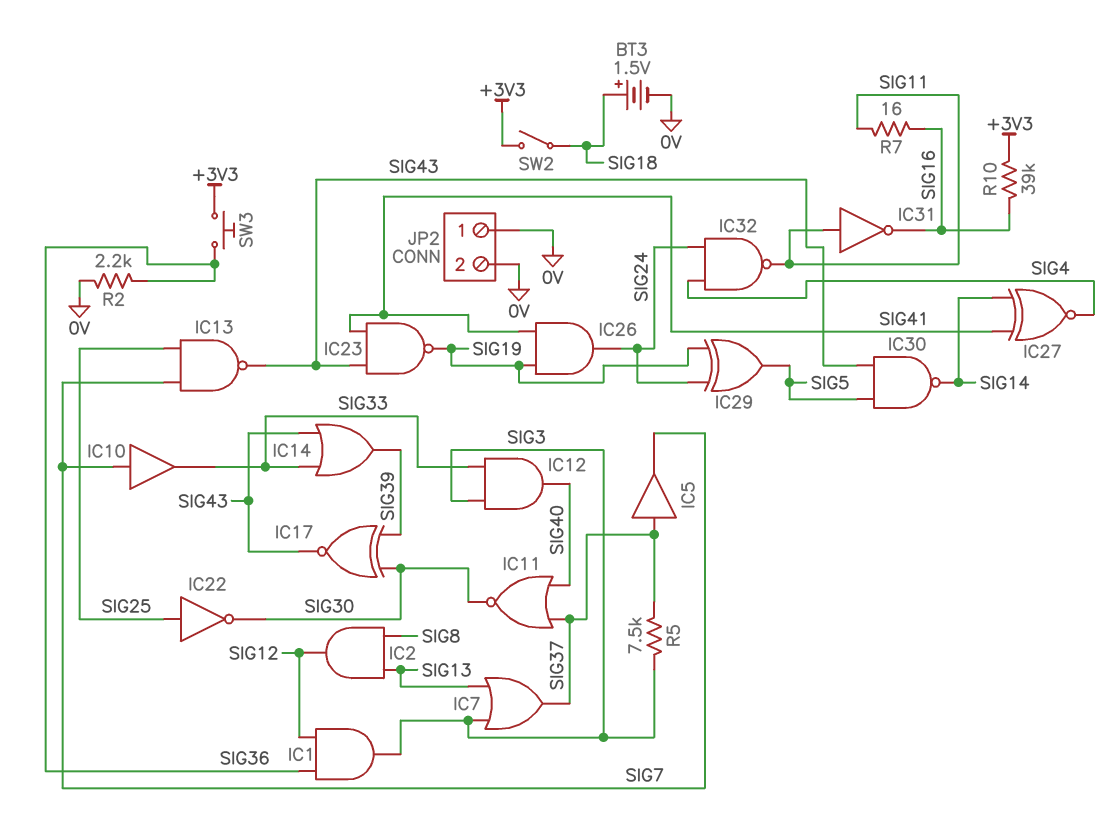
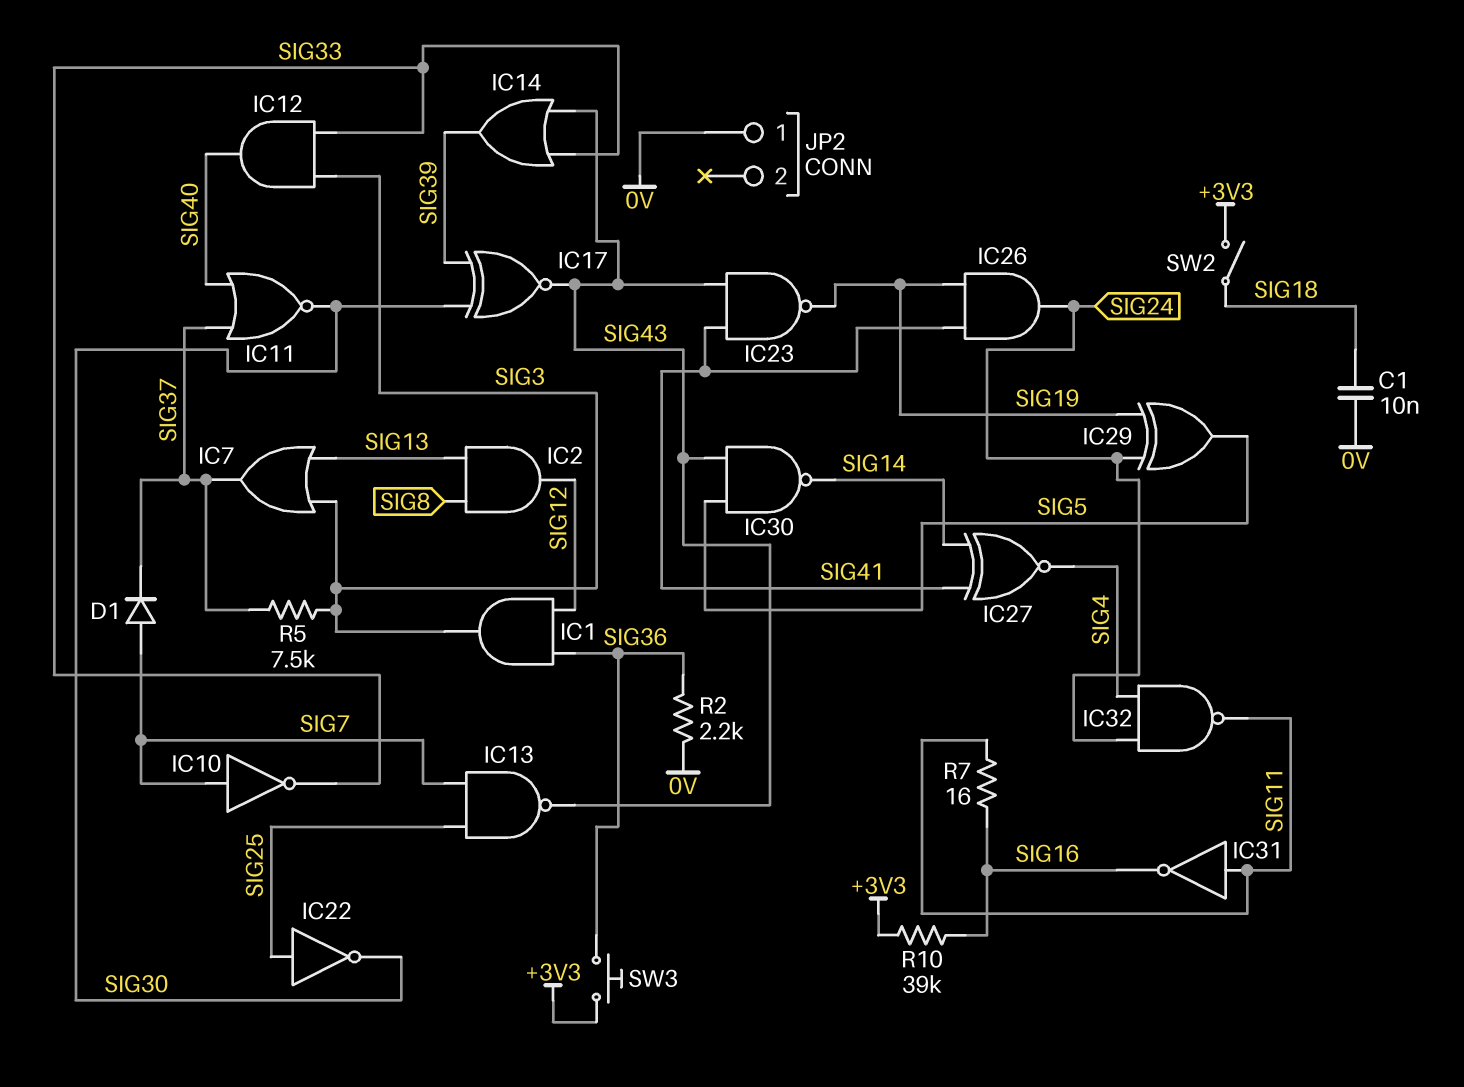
BT3: 1.5V (plus SIG18, minus 0V) -> none
C1: none -> 10nF (0V, SIG18)
D1: none -> diode (A SIG7, K SIG37)
IC5: buffer (in SIG37, out SIG7) -> none
IC10: buffer (in SIG7, out SIG33) -> NOT (in SIG7, out SIG33)
JP2 pin 2: 0V -> none

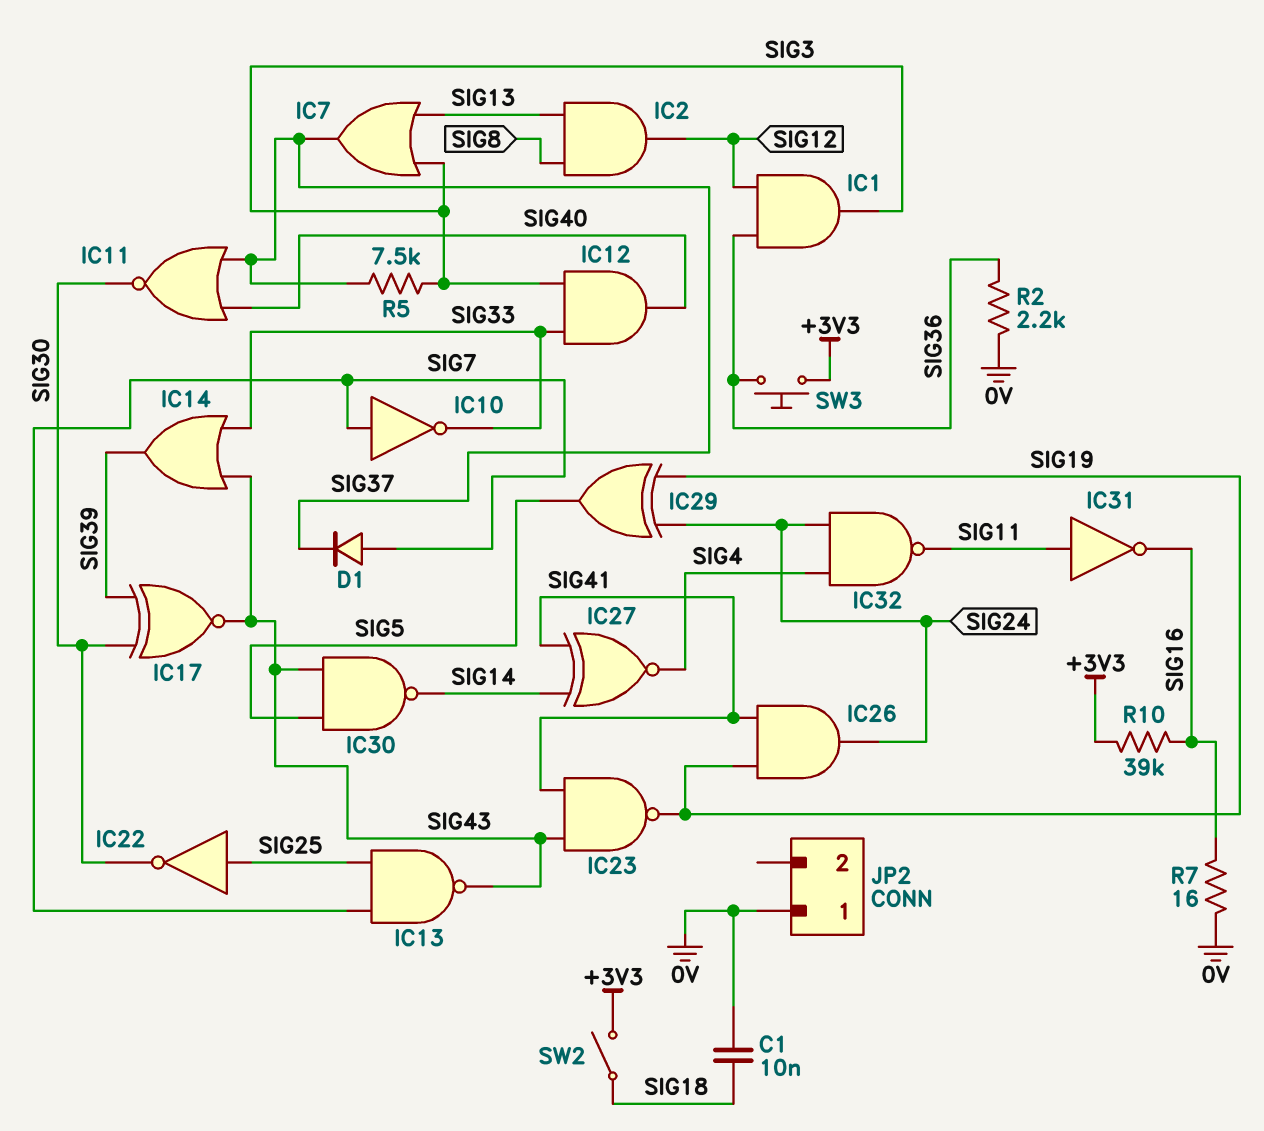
R7: 16 (SIG11, SIG16) -> 16 (0V, SIG16)

